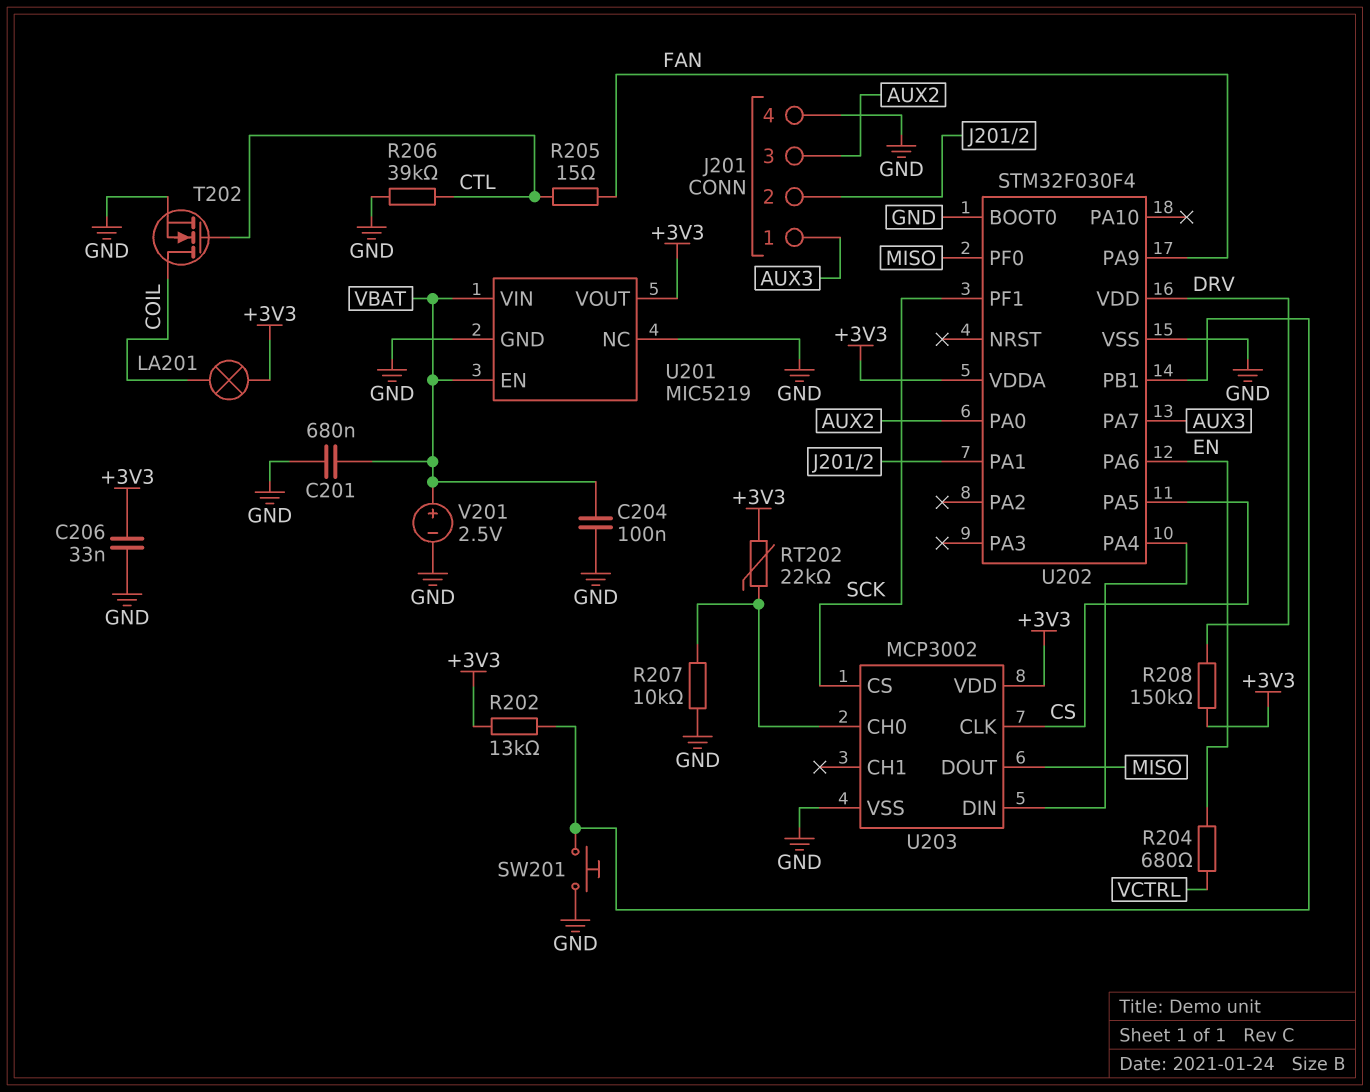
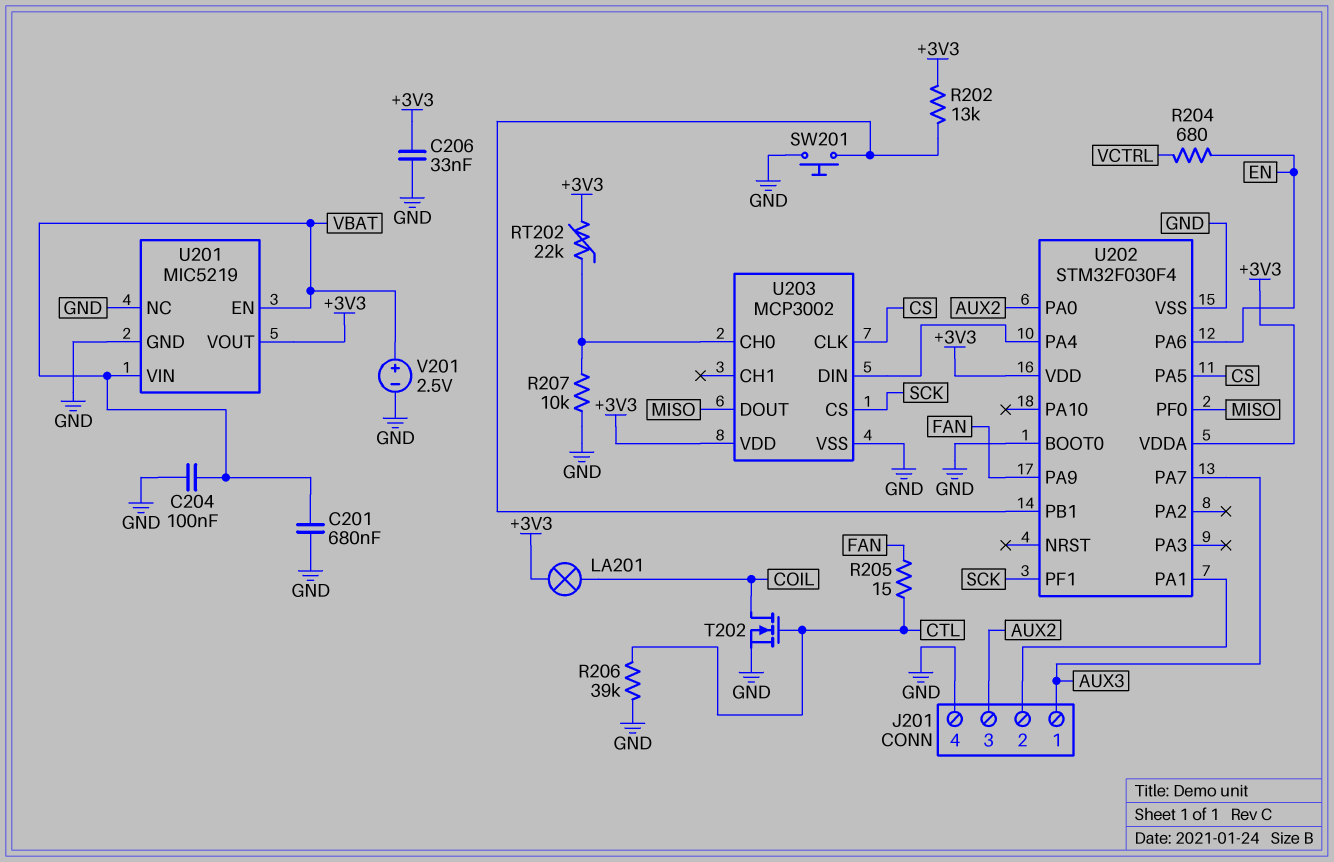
R208: 150k (+3V3, DRV) -> none
U202 pin VDD: DRV -> +3V3

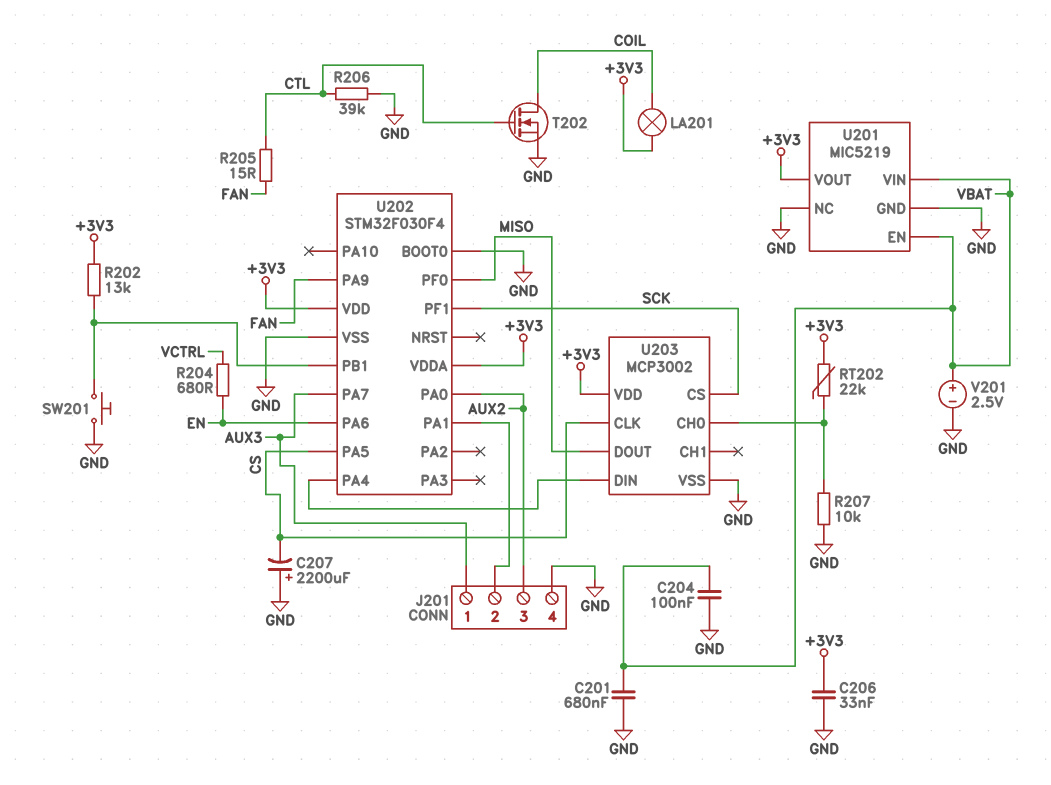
C207: none -> 2200uF (plus GND, minus CS)

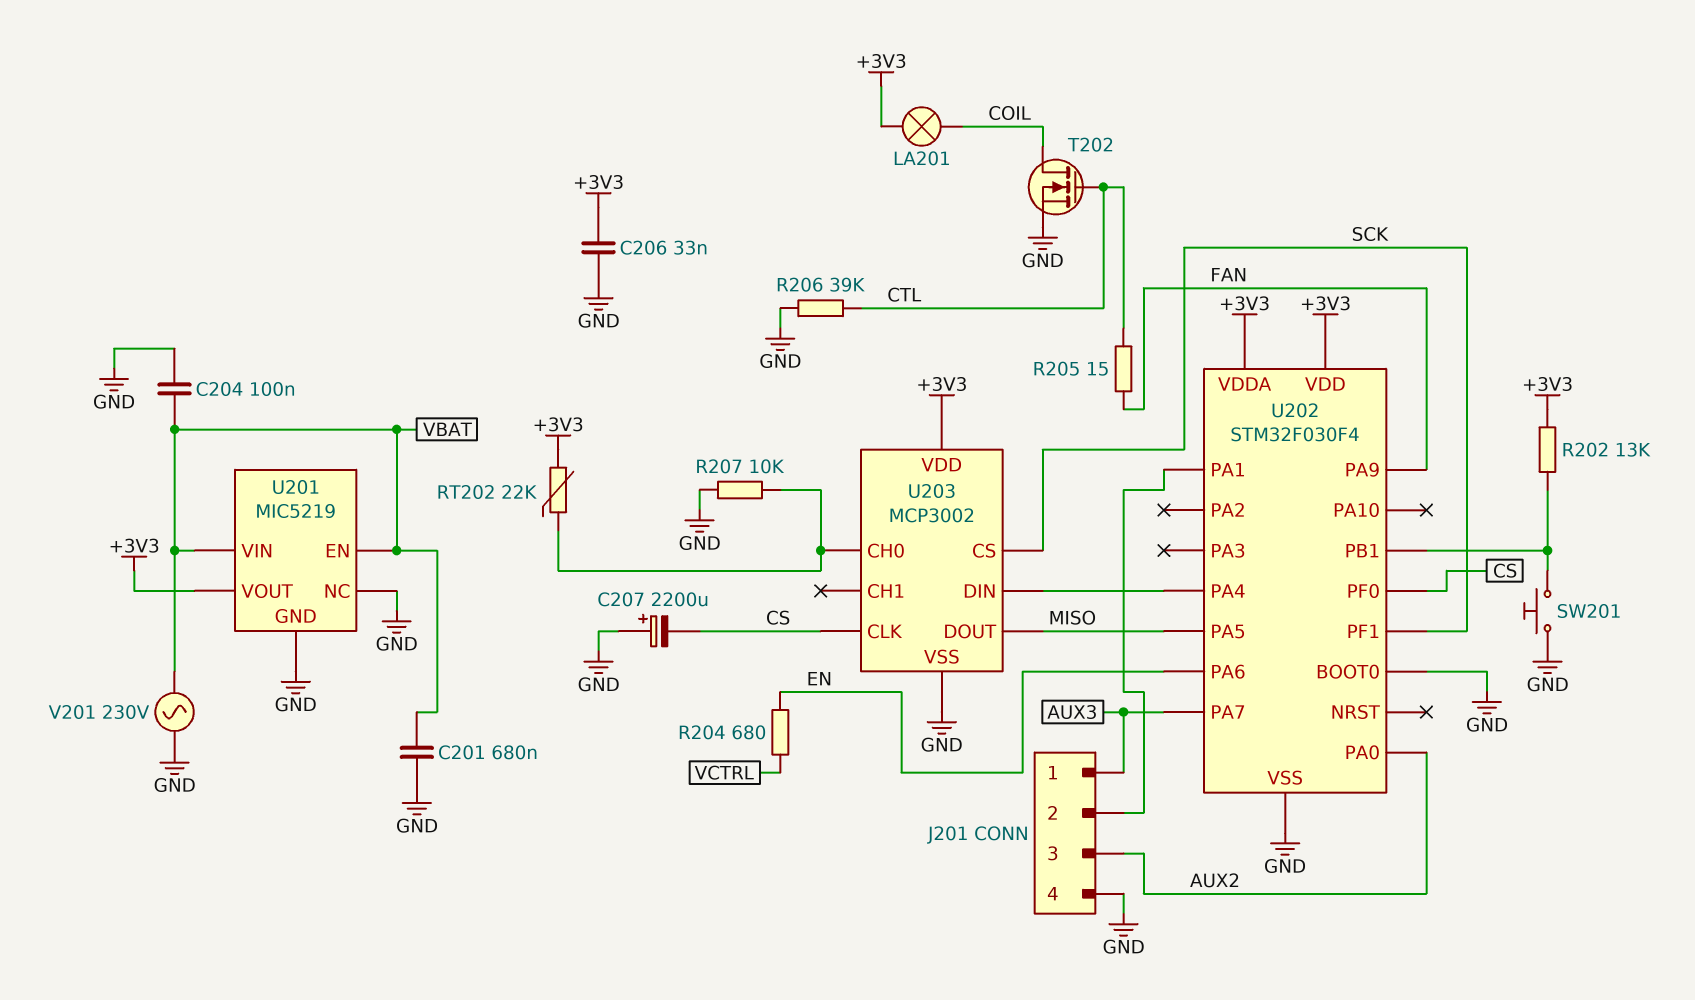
U202 pin PA5: CS -> MISO
U202 pin PF0: MISO -> CS
V201: 2.5V (plus VBAT, minus GND) -> AC 230V (GND, VBAT)

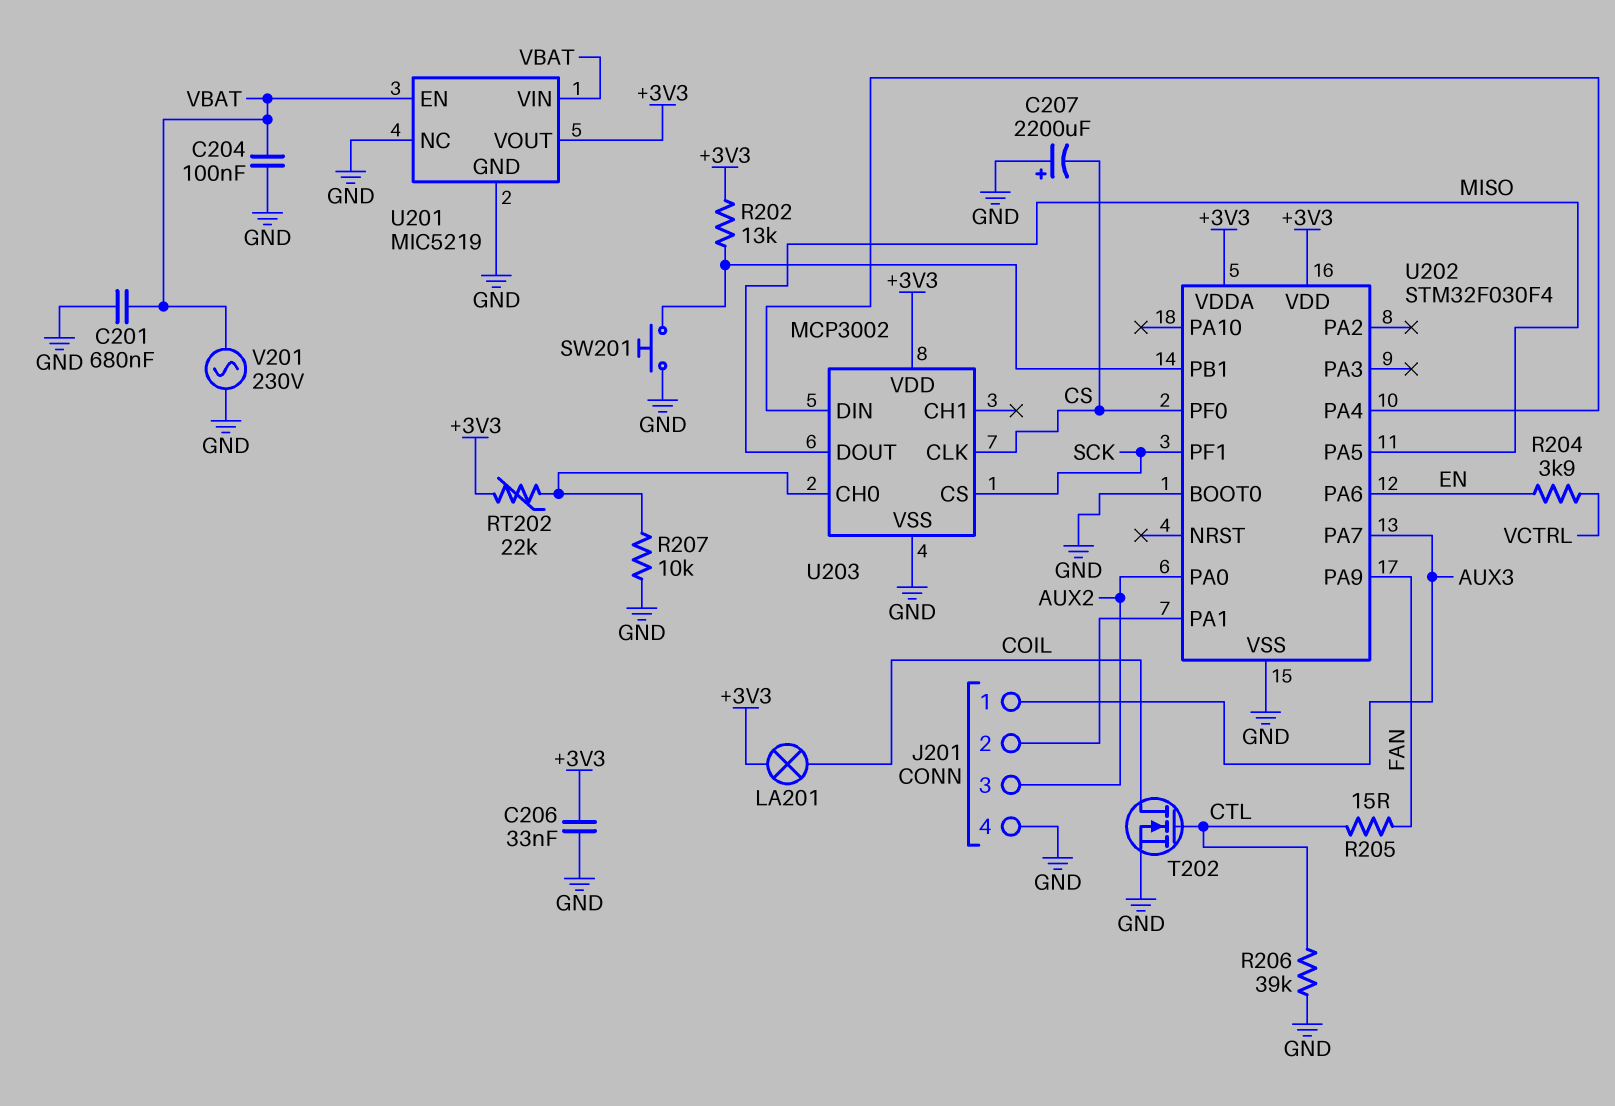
R204: 680 (EN, VCTRL) -> 3.9k (EN, VCTRL)

